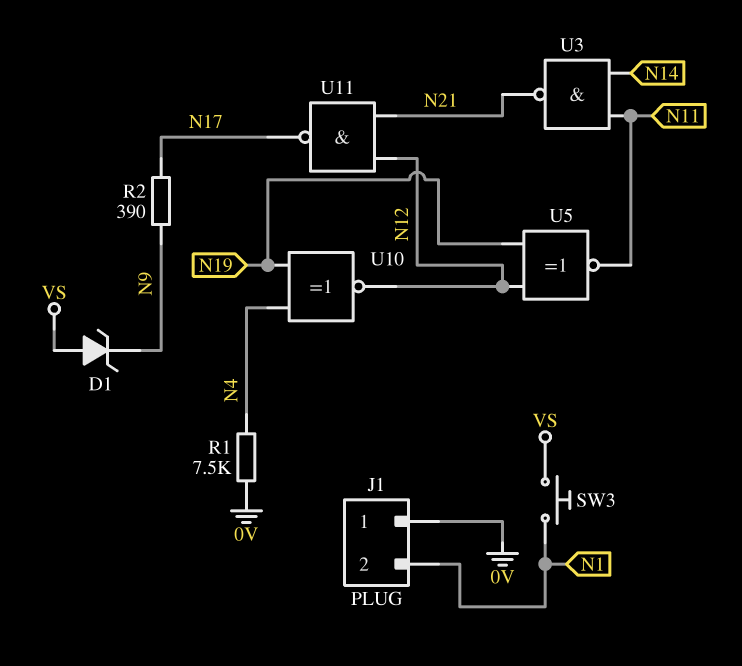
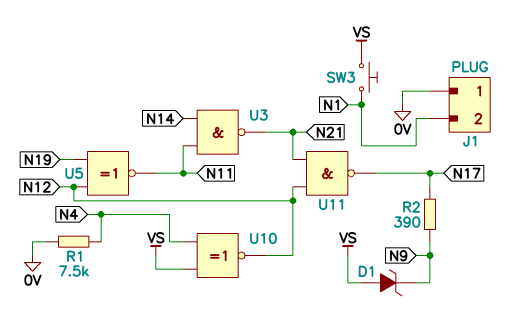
U10: XNOR (in N4, in N19, out N12) -> XNOR (in N4, in VS, out N12)

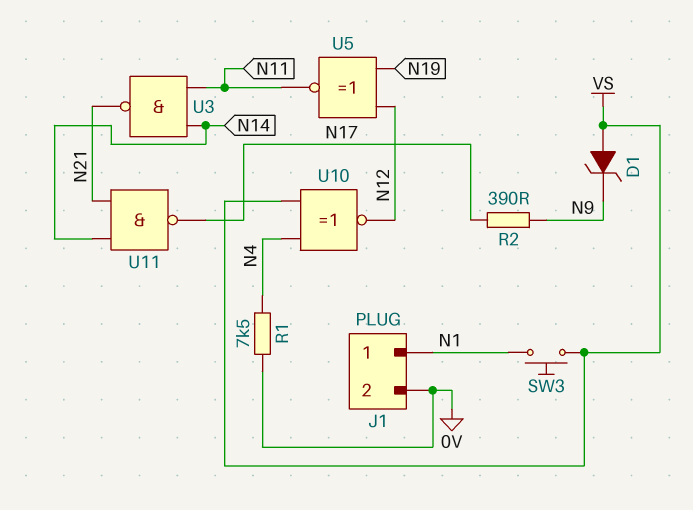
J1 pin 1: 0V -> N1
J1 pin 2: N1 -> 0V
U11: NAND (in N12, in N21, out N17) -> NAND (in N14, in N21, out N17)

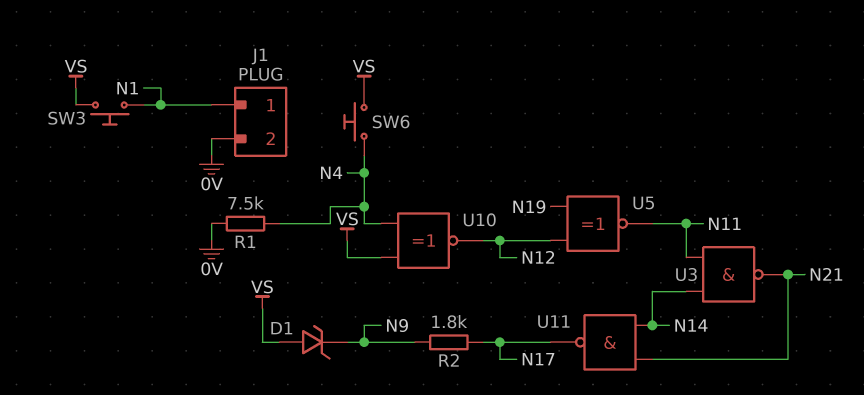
R2: 390 (N9, N17) -> 1.8k (N9, N17)
SW6: none -> button (N4, VS)

